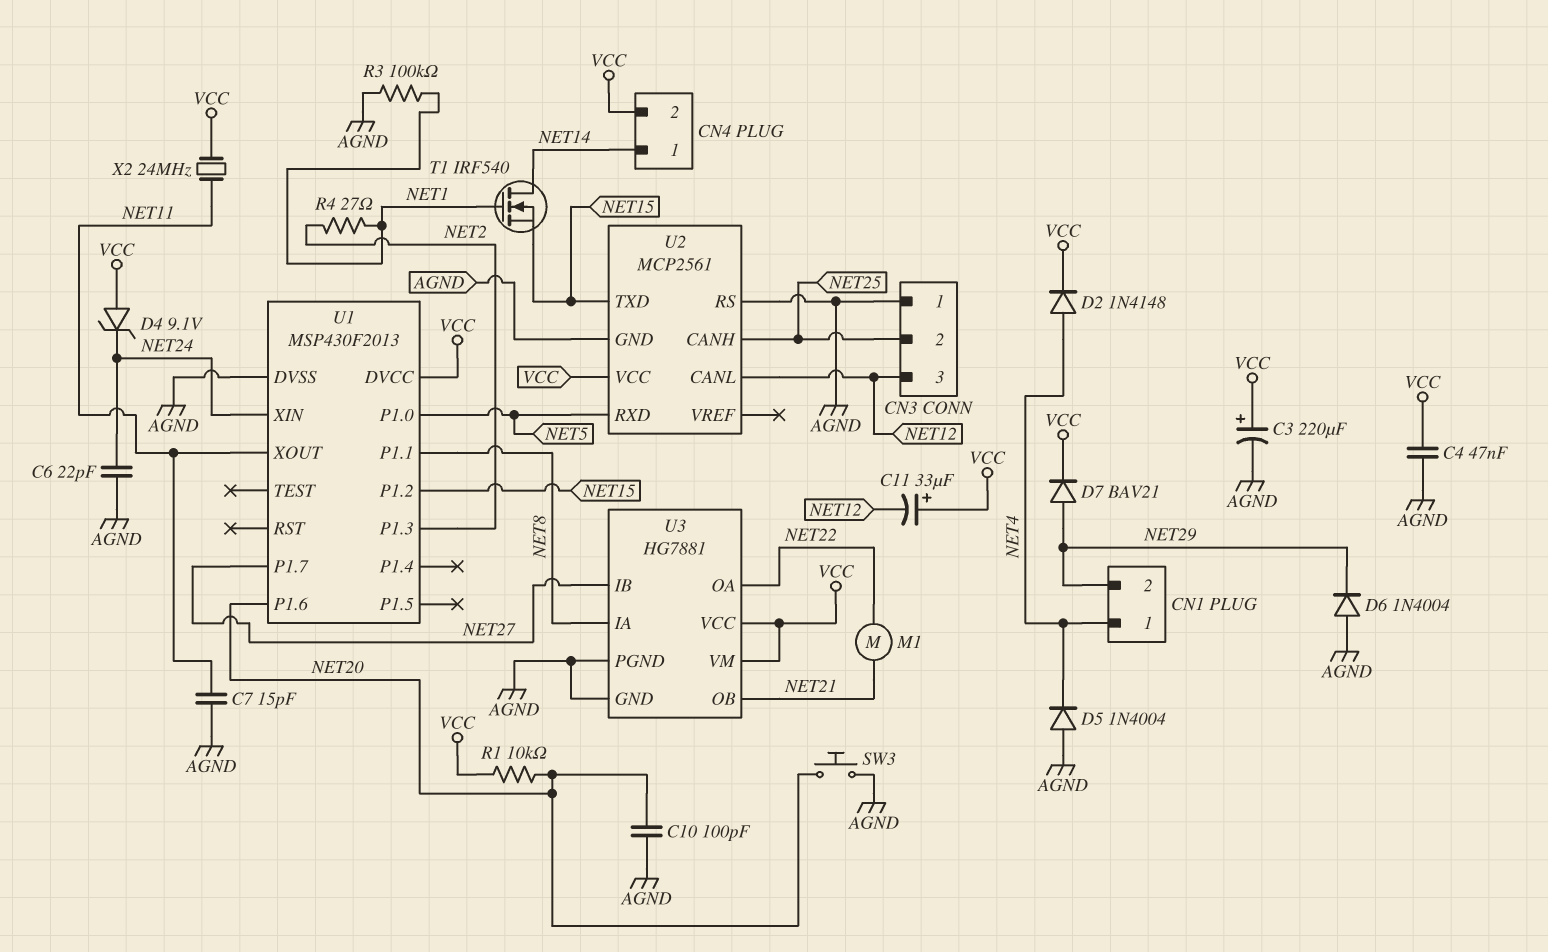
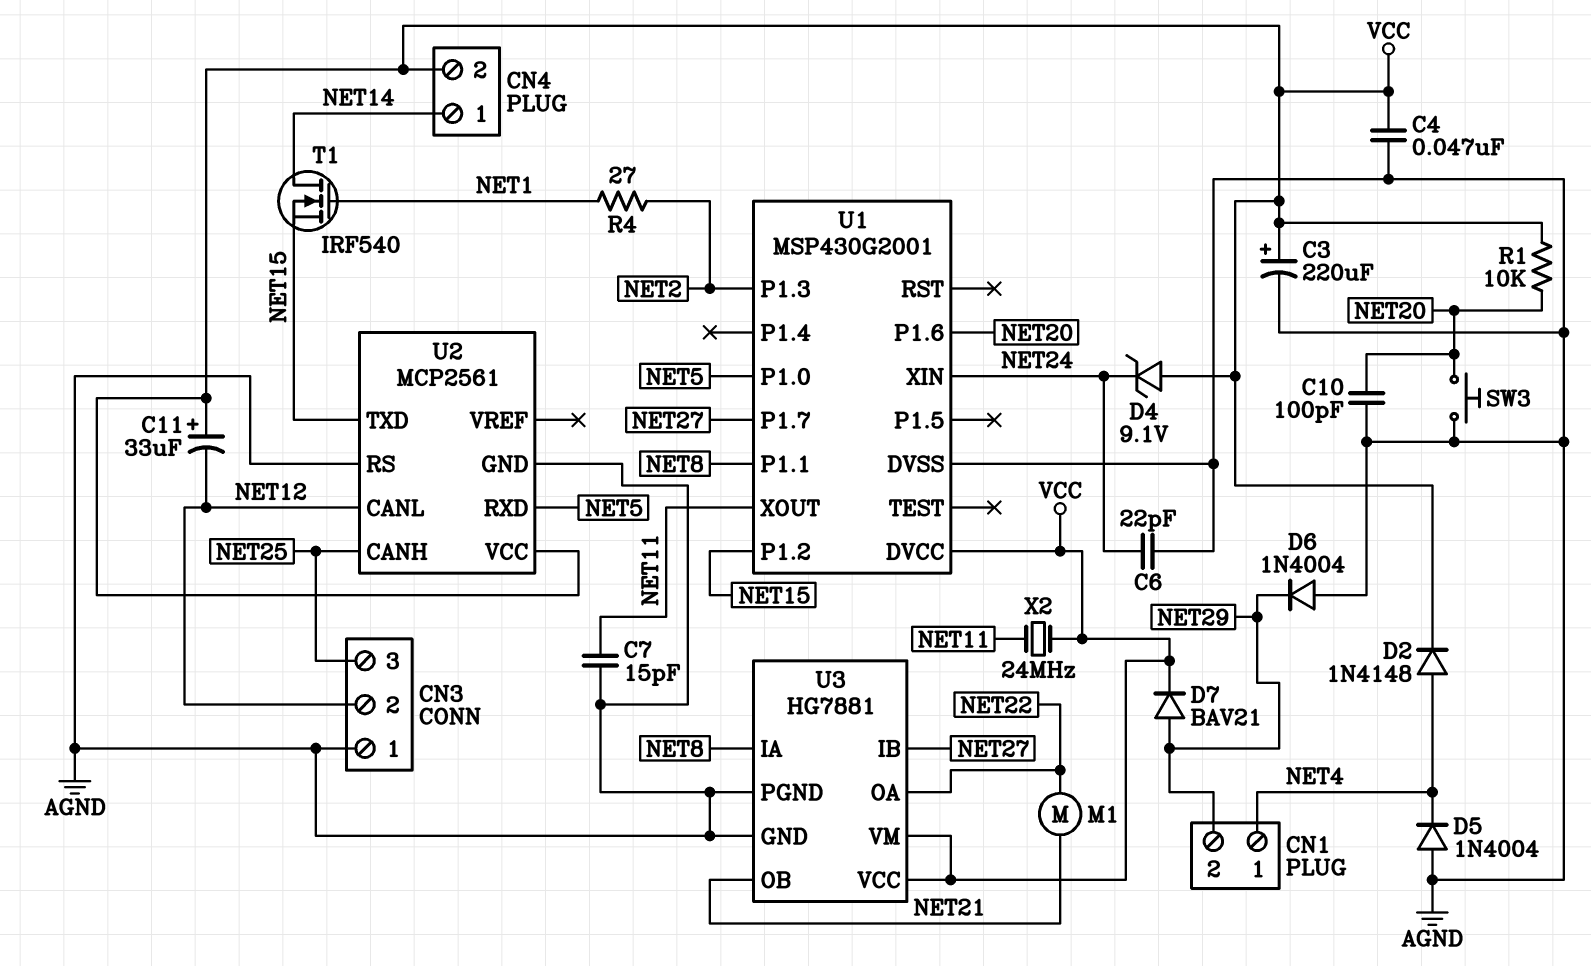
CN3 pin 2: NET25 -> NET12
CN3 pin 3: NET12 -> NET25
R3: 100k (AGND, NET1) -> none
U1: MSP430F2013 -> MSP430G2001

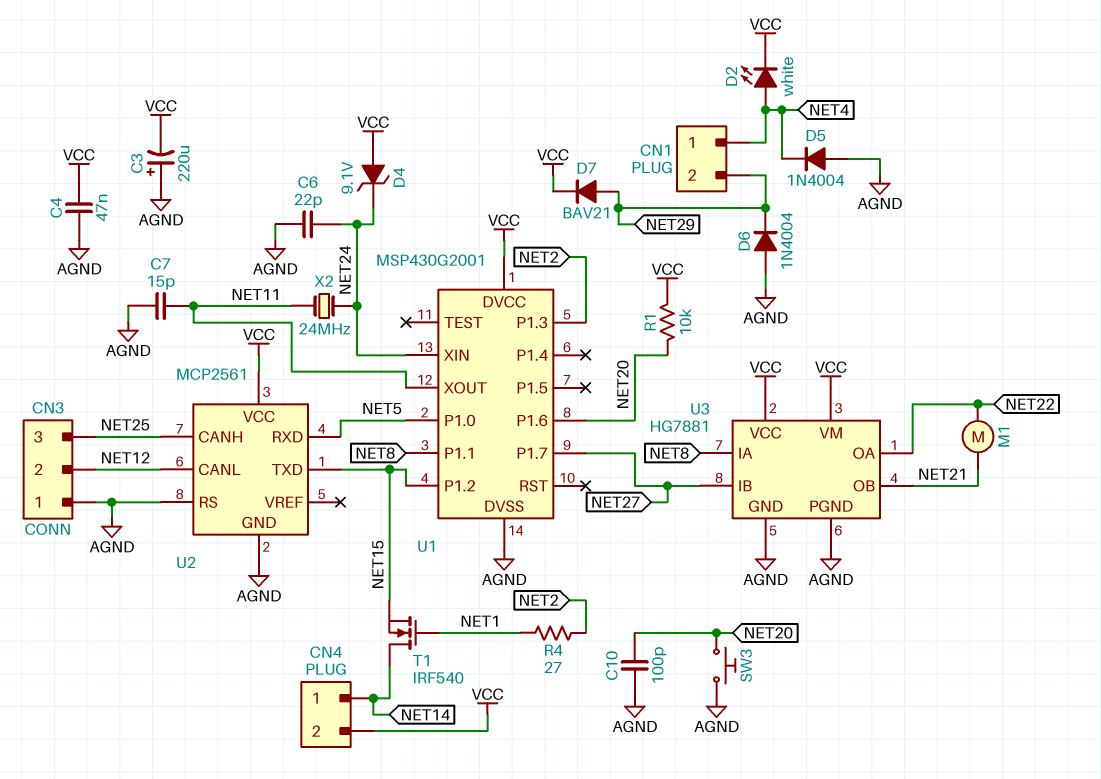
C3: 220uF (plus VCC, minus AGND) -> 220uF (plus AGND, minus VCC)
C11: 33uF (plus VCC, minus NET12) -> none
D2: diode 1N4148 (A NET4, K VCC) -> LED white (A NET4, K VCC)
X2: 24MHz (NET11, VCC) -> 24MHz (NET11, NET24)

